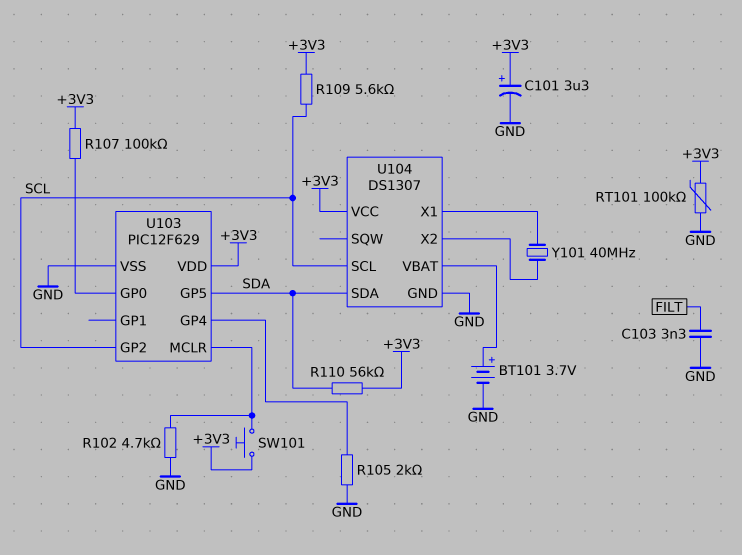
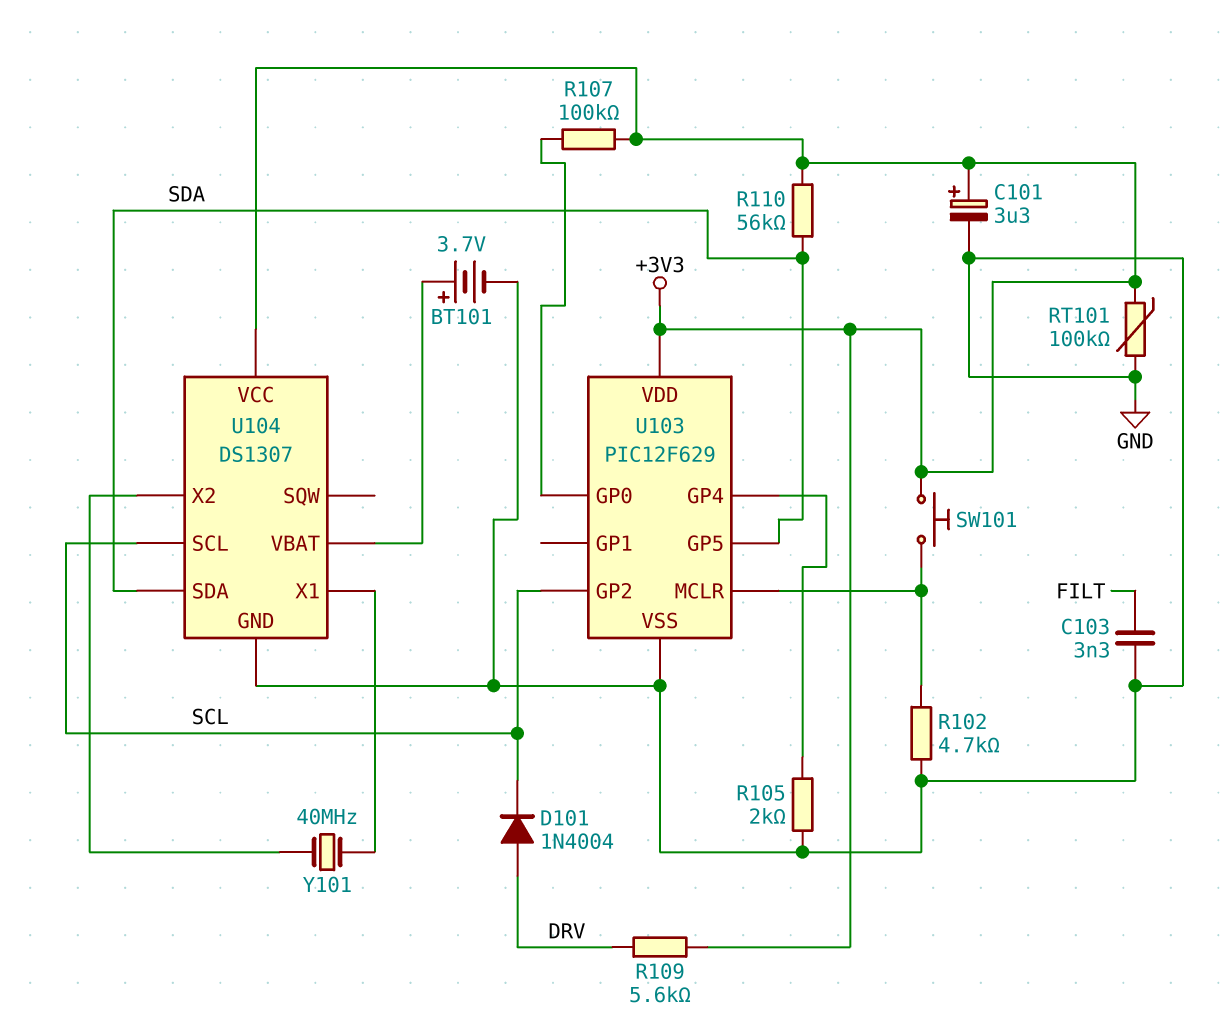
D101: none -> diode 1N4004 (A DRV, K SCL)
R109: 5.6k (+3V3, SCL) -> 5.6k (+3V3, DRV)

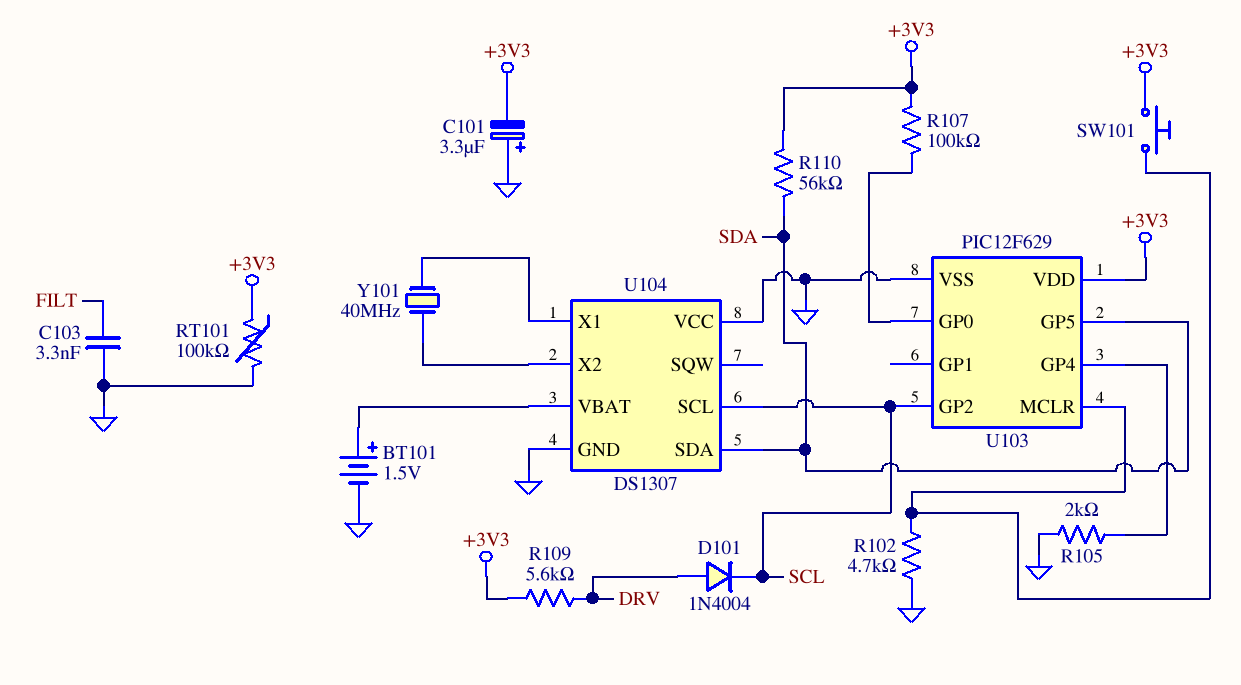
BT101: 3.7V (plus U104/VBAT, minus GND) -> 1.5V (plus U104/VBAT, minus GND)
C101: 3.3uF (plus +3V3, minus GND) -> 3.3uF (plus GND, minus +3V3)
U104 pin VCC: +3V3 -> GND

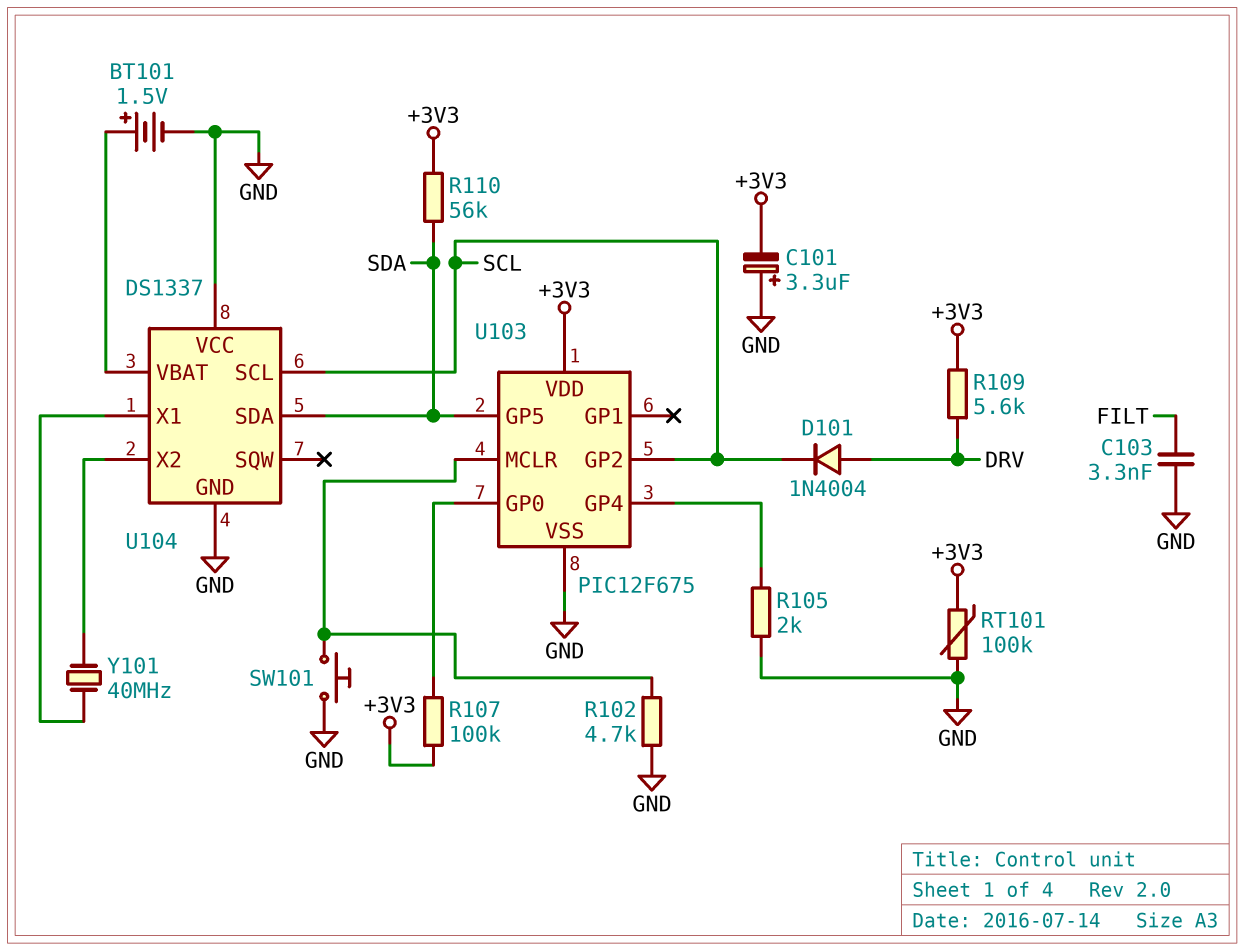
SW101: button (+3V3, U103/MCLR) -> button (GND, U103/MCLR)
U103: PIC12F629 -> PIC12F675
U104: DS1307 -> DS1337

